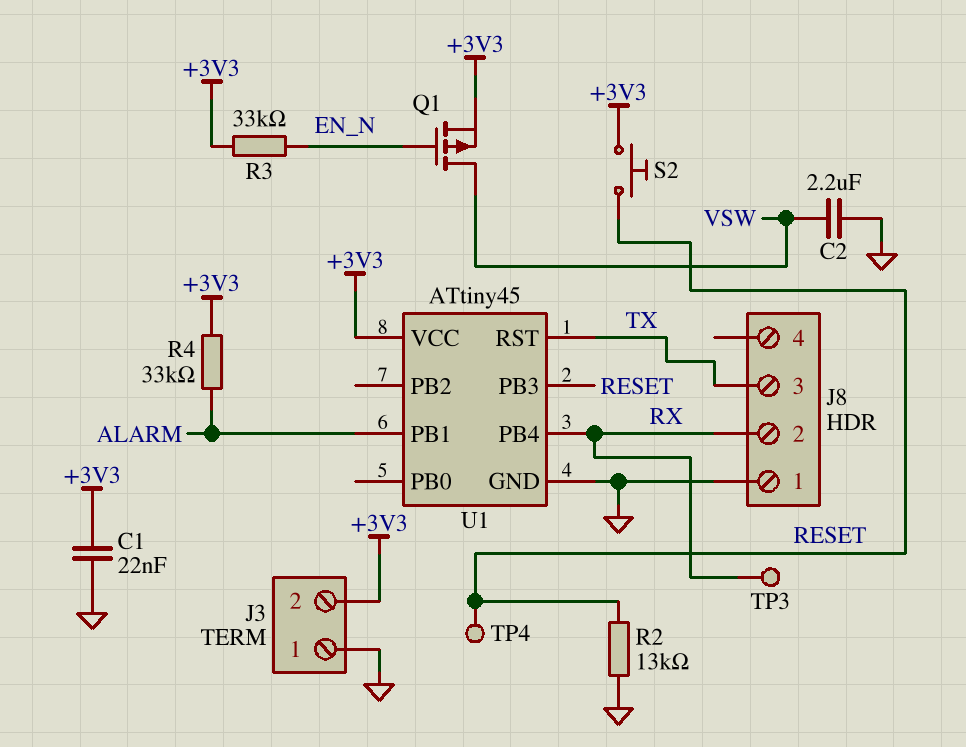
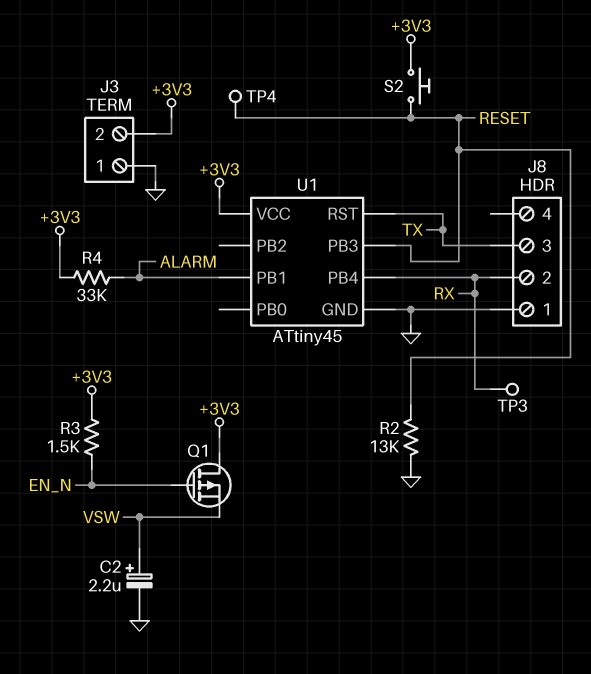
C1: 22nF (+3V3, GND) -> none
C2: 2.2uF (GND, VSW) -> 2.2uF (plus VSW, minus GND)
Q1: PMOS (G EN_N, D VSW, S +3V3) -> PMOS (G EN_N, D +3V3, S VSW)
R3: 33k (+3V3, EN_N) -> 1.5k (+3V3, EN_N)

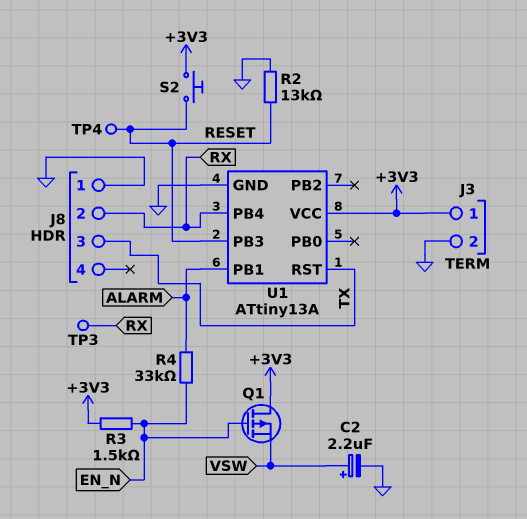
J3 pin 1: GND -> +3V3
J3 pin 2: +3V3 -> GND
R4: 33k (+3V3, ALARM) -> 33k (ALARM, EN_N)
U1: ATtiny45 -> ATtiny13A

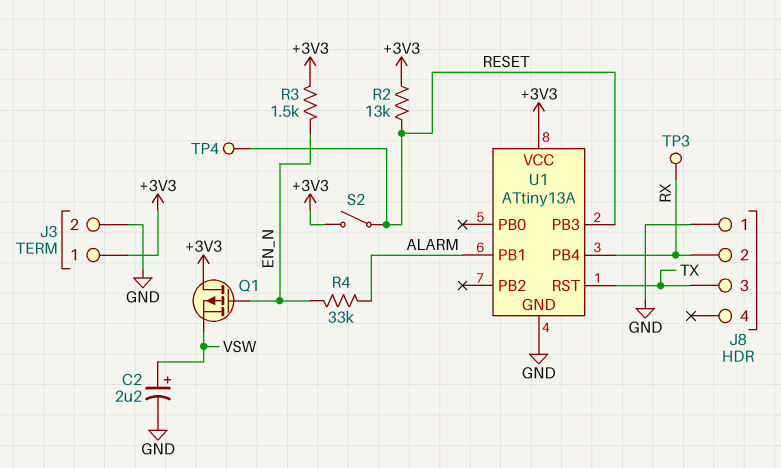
R2: 13k (GND, RESET) -> 13k (+3V3, RESET)
S2: button (+3V3, RESET) -> switch (+3V3, RESET)

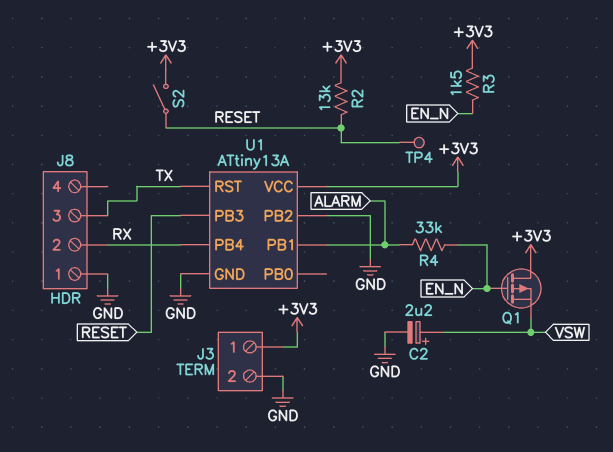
TP3: test point (RX) -> none
U1 pin PB2: none -> GND

